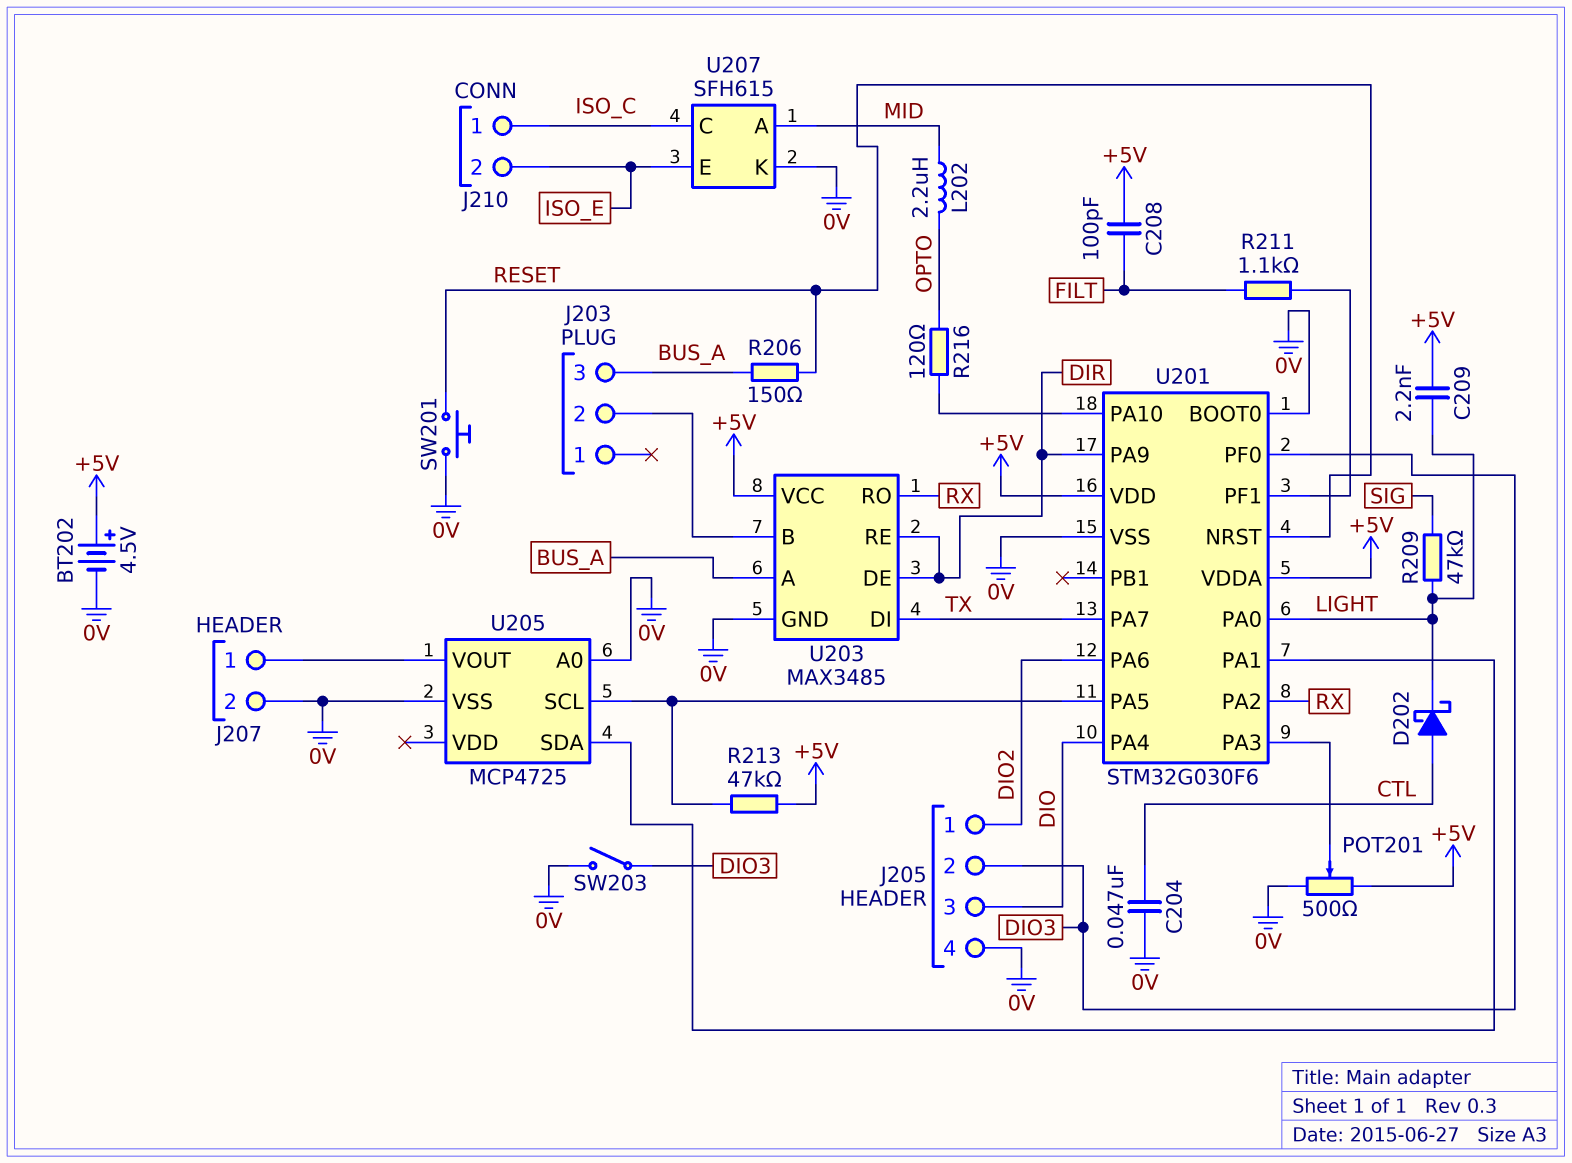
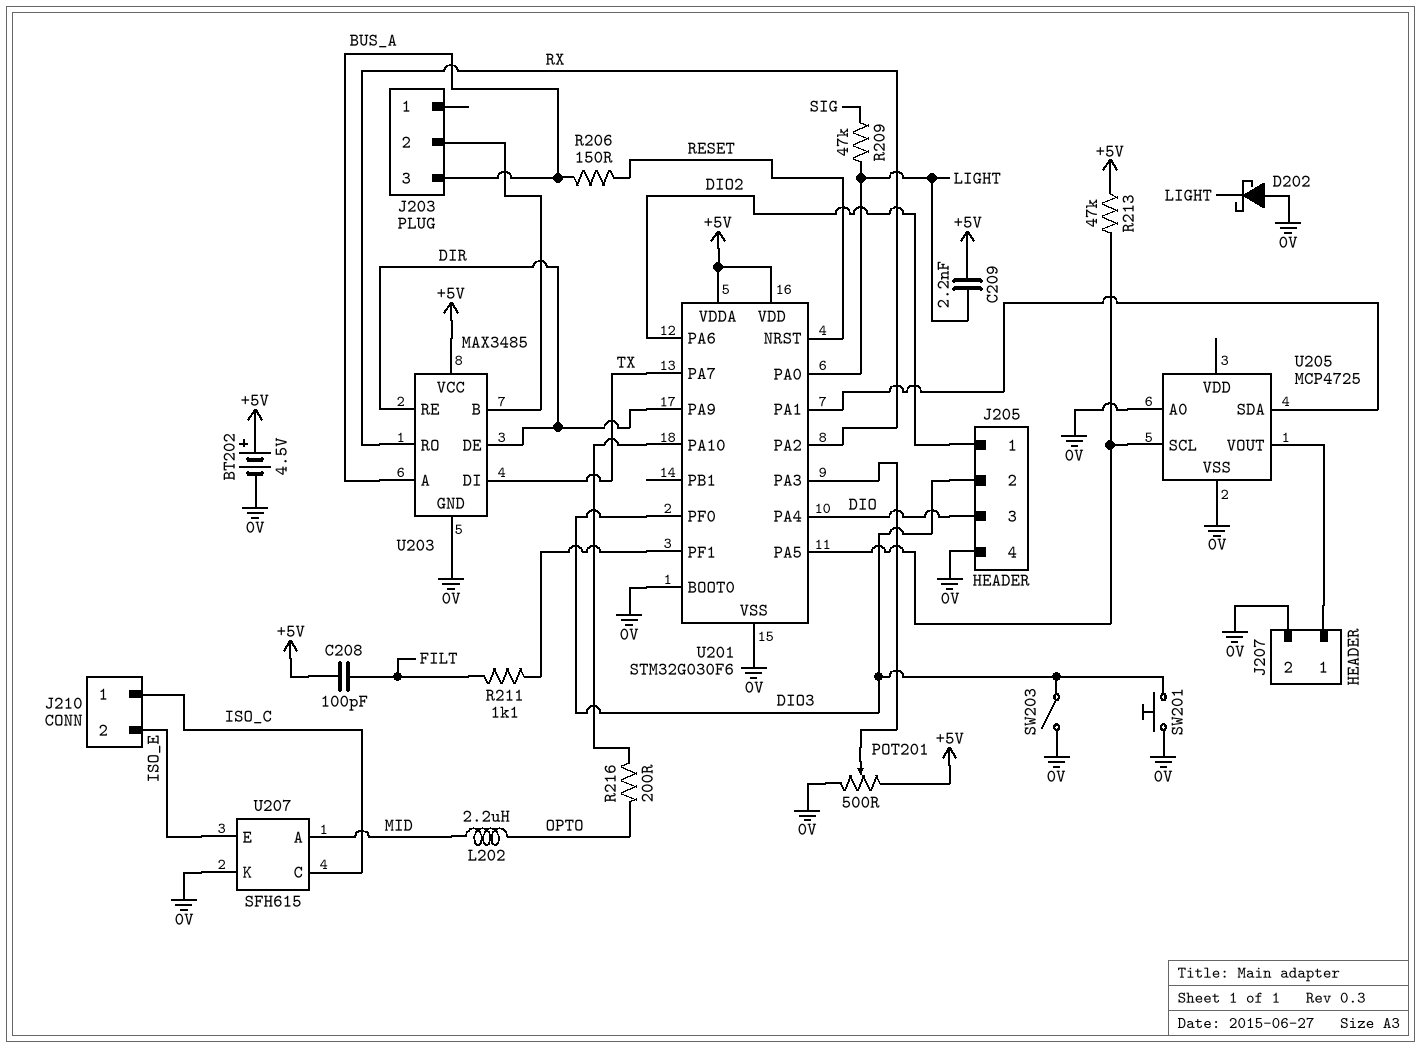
C204: 47nF (0V, CTL) -> none
D202: schottky (A CTL, K LIGHT) -> schottky (A 0V, K LIGHT)
R216: 120 (OPTO, U201/PA10) -> 200 (OPTO, U201/PA10)
SW201: button (0V, RESET) -> button (0V, DIO3)

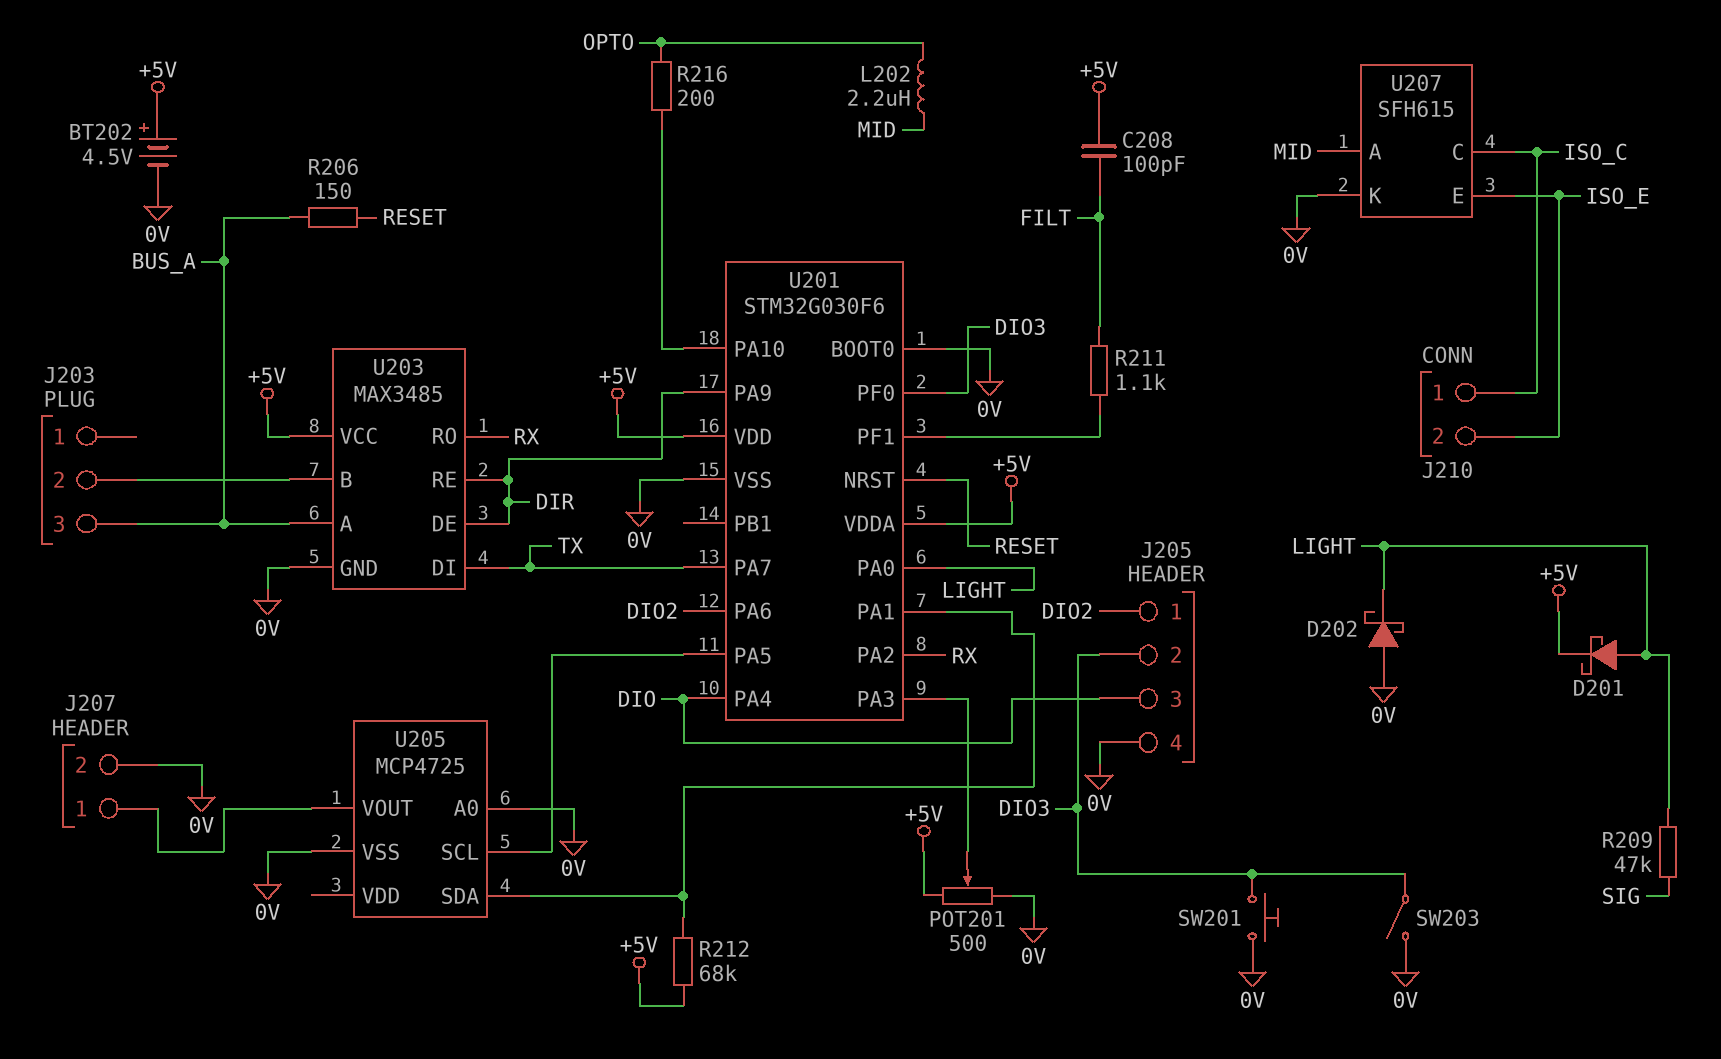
C209: 2.2nF (+5V, LIGHT) -> none
D201: none -> schottky (A LIGHT, K +5V)
R212: none -> 68k (+5V, U201/PA1)
R213: 47k (+5V, U201/PA5) -> none

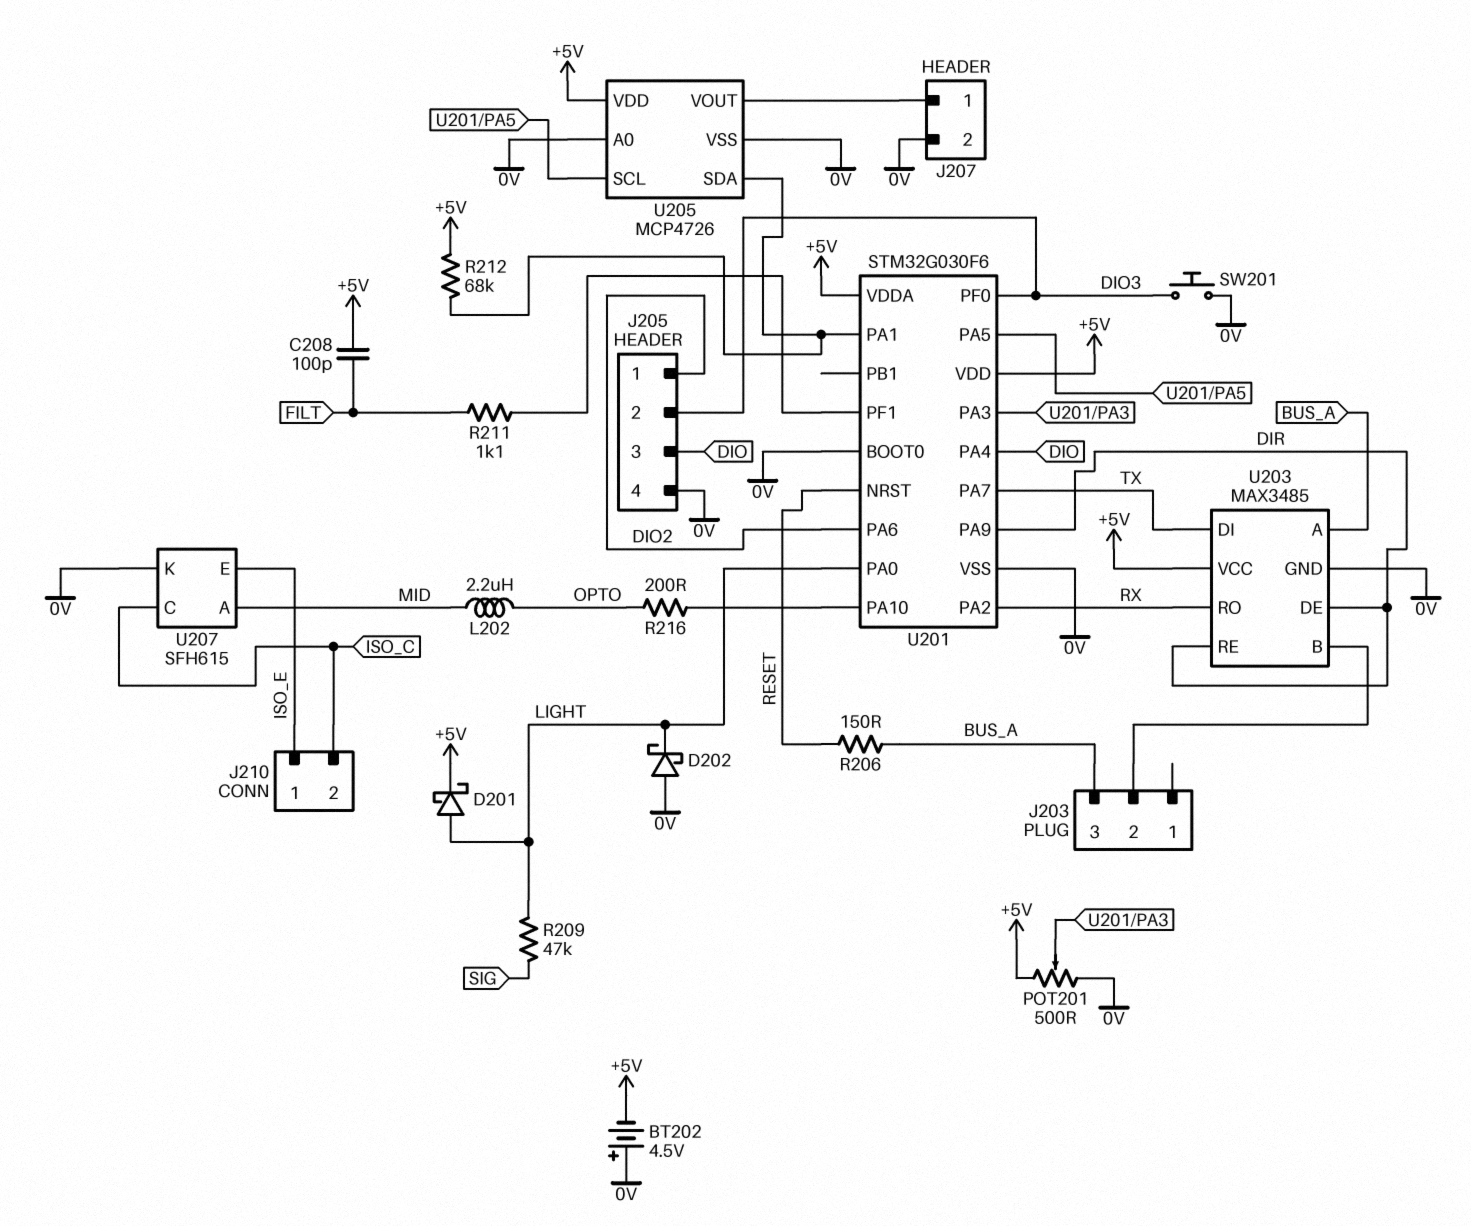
BT202: 4.5V (plus +5V, minus 0V) -> 4.5V (plus 0V, minus +5V)
J210 pin 1: ISO_C -> ISO_E
J210 pin 2: ISO_E -> ISO_C
SW203: switch (0V, DIO3) -> none
U205: MCP4725 -> MCP4726
U205 pin VDD: none -> +5V

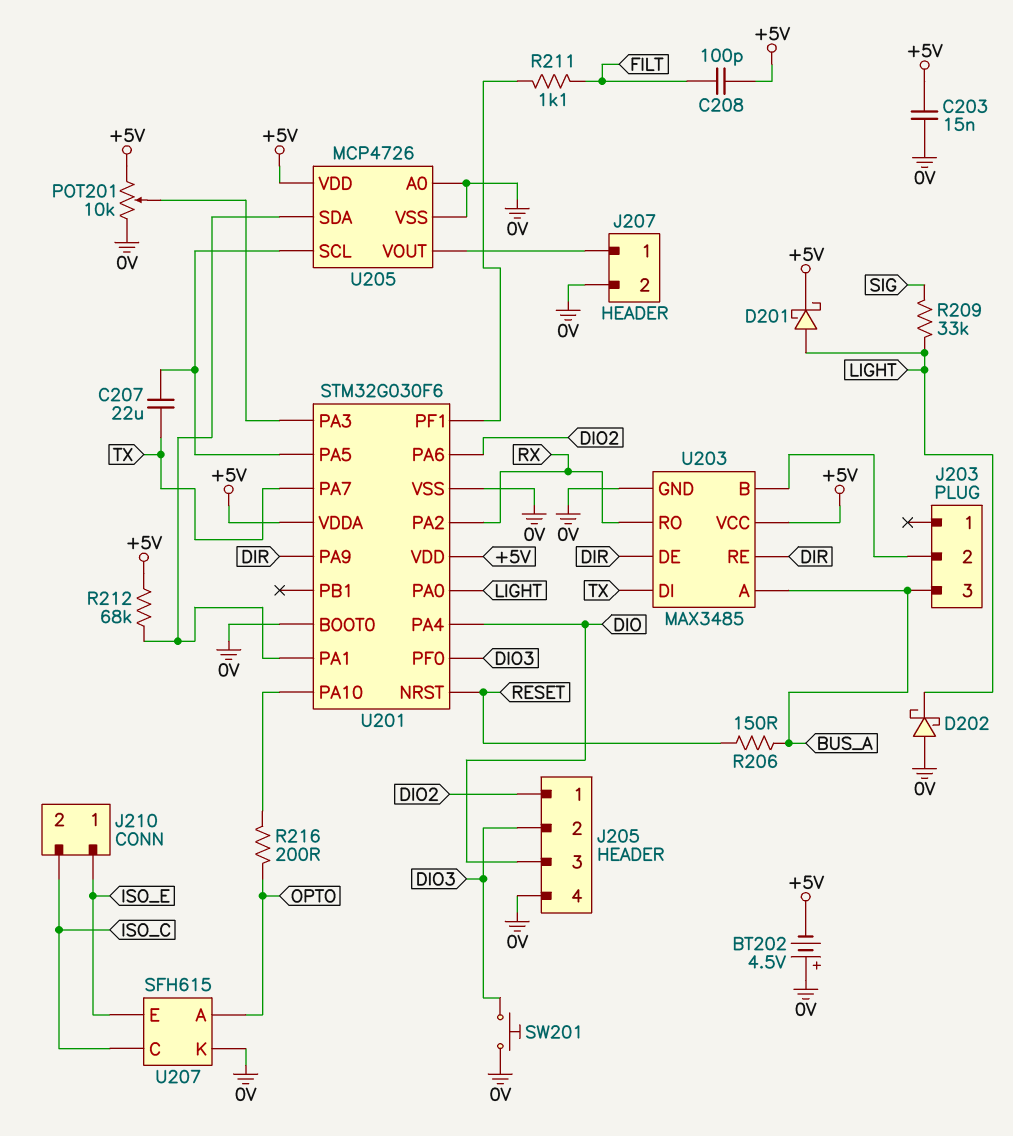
C203: none -> 15nF (+5V, 0V)
C207: none -> 22uF (TX, U201/PA5)
L202: 2.2uH (MID, OPTO) -> none
POT201: 500 (+5V, 0V, wiper U201/PA3) -> 10k (+5V, 0V, wiper U201/PA3)
R209: 47k (LIGHT, SIG) -> 33k (LIGHT, SIG)
U207 pin A: MID -> OPTO

